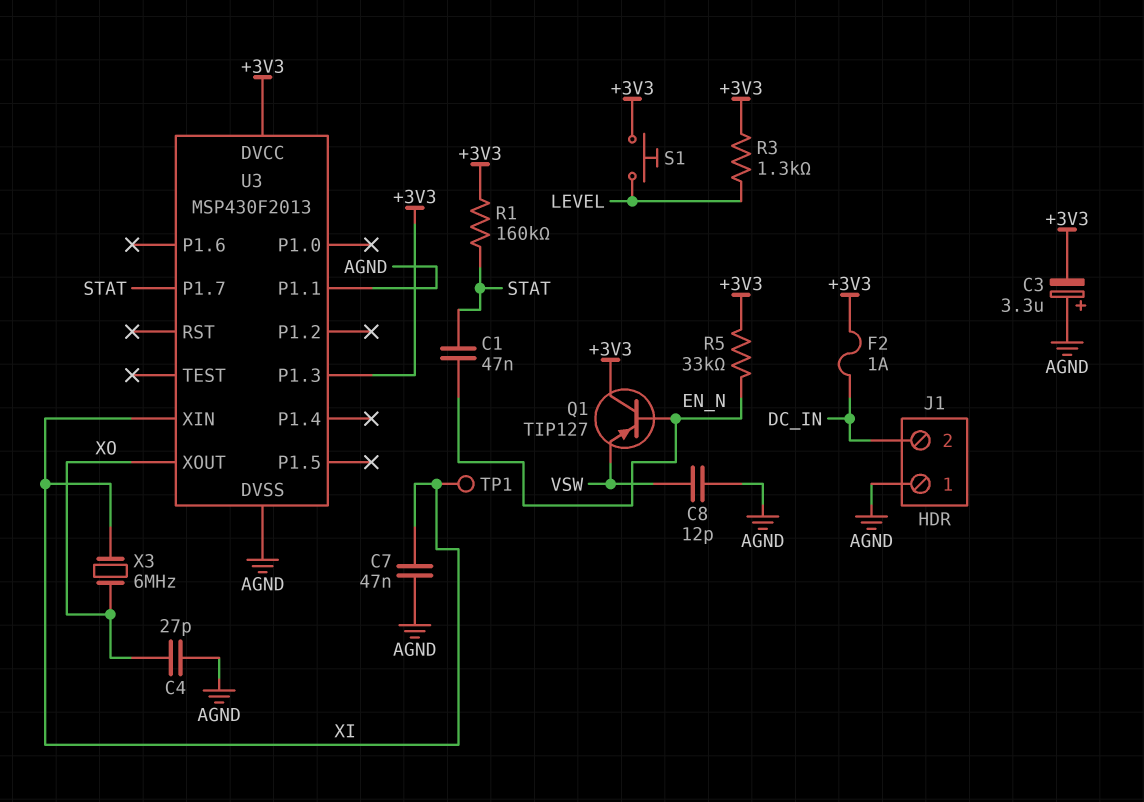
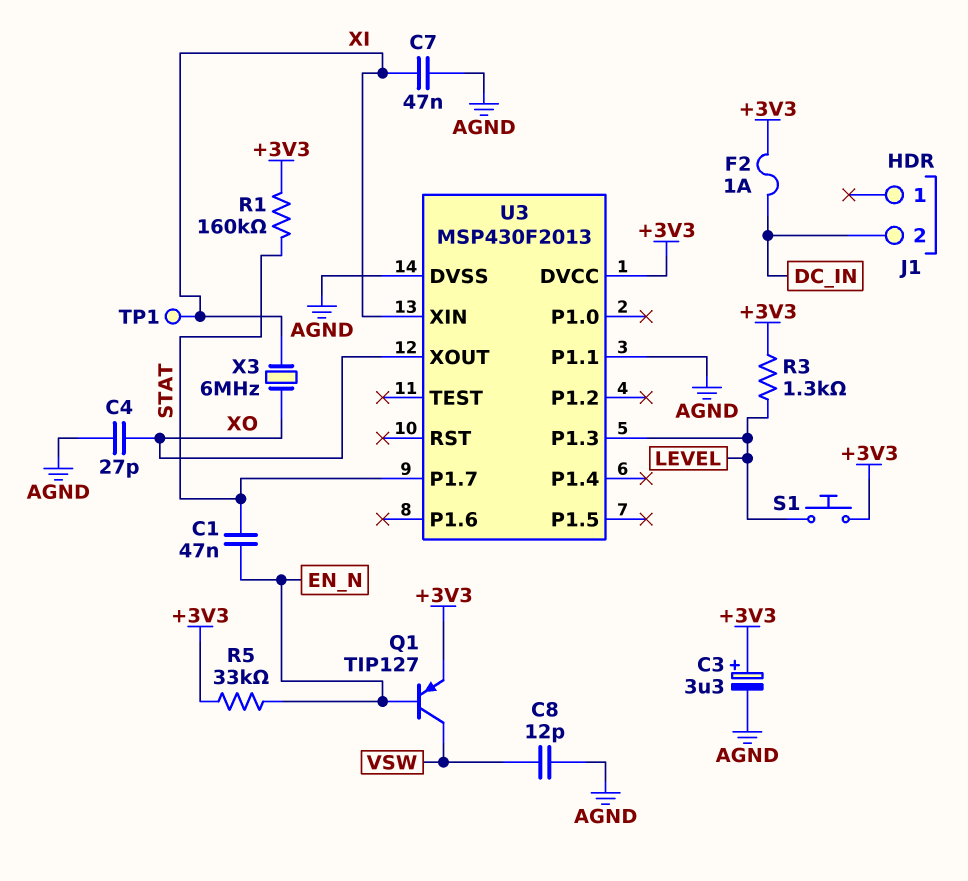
C3: 3.3uF (plus AGND, minus +3V3) -> 3.3uF (plus +3V3, minus AGND)
J1 pin 1: AGND -> none
Q1: PNP TIP127 (B EN_N, C +3V3, E VSW) -> PNP TIP127 (B EN_N, C VSW, E +3V3)
U3 pin P1.3: +3V3 -> LEVEL

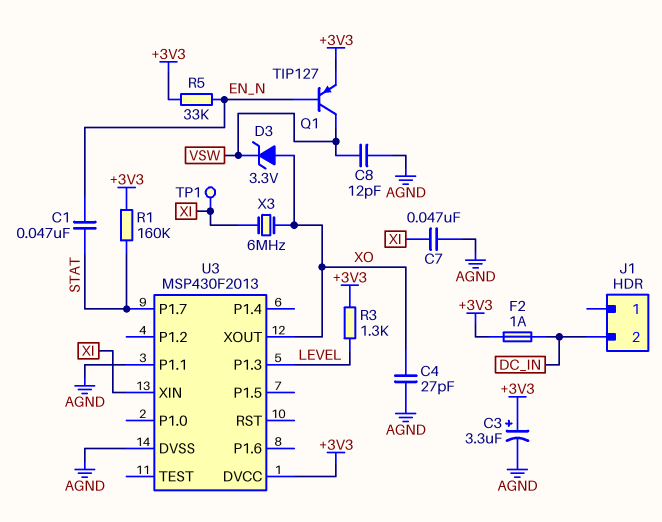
D3: none -> zener 3.3V (A XO, K VSW)
S1: button (+3V3, LEVEL) -> none

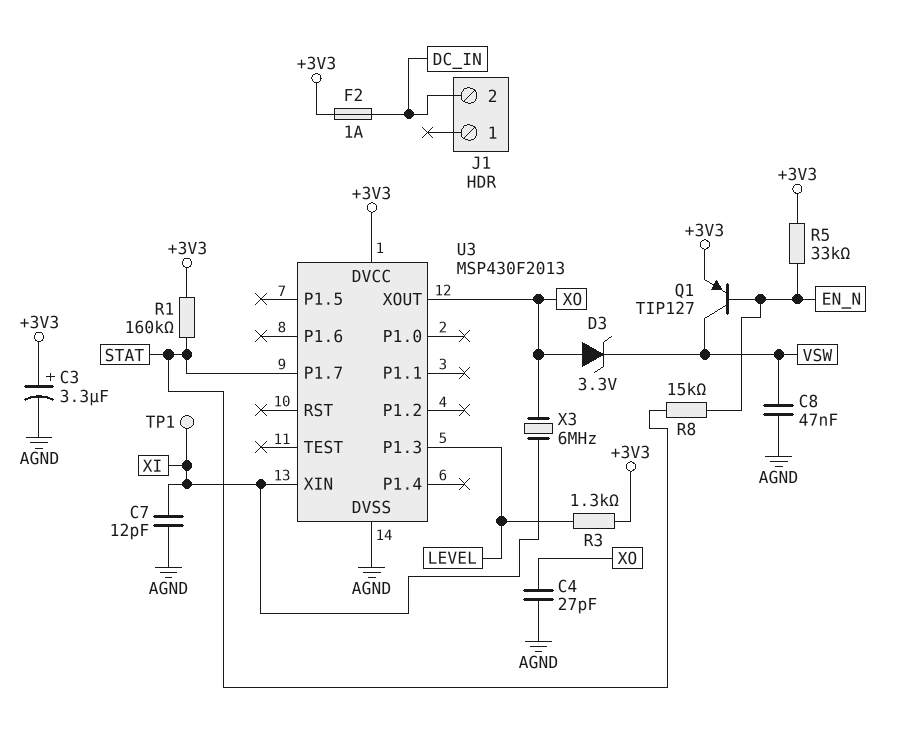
C1: 47nF (EN_N, STAT) -> none
C7: 47nF (AGND, XI) -> 12pF (AGND, XI)
C8: 12pF (AGND, VSW) -> 47nF (AGND, VSW)
R8: none -> 15k (EN_N, STAT)
U3 pin P1.1: AGND -> none

